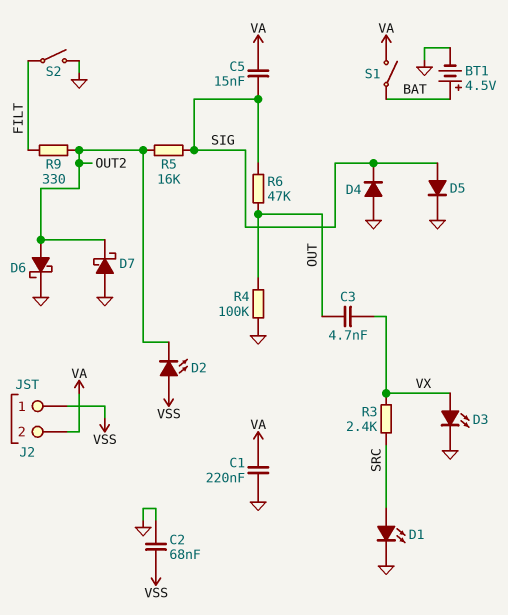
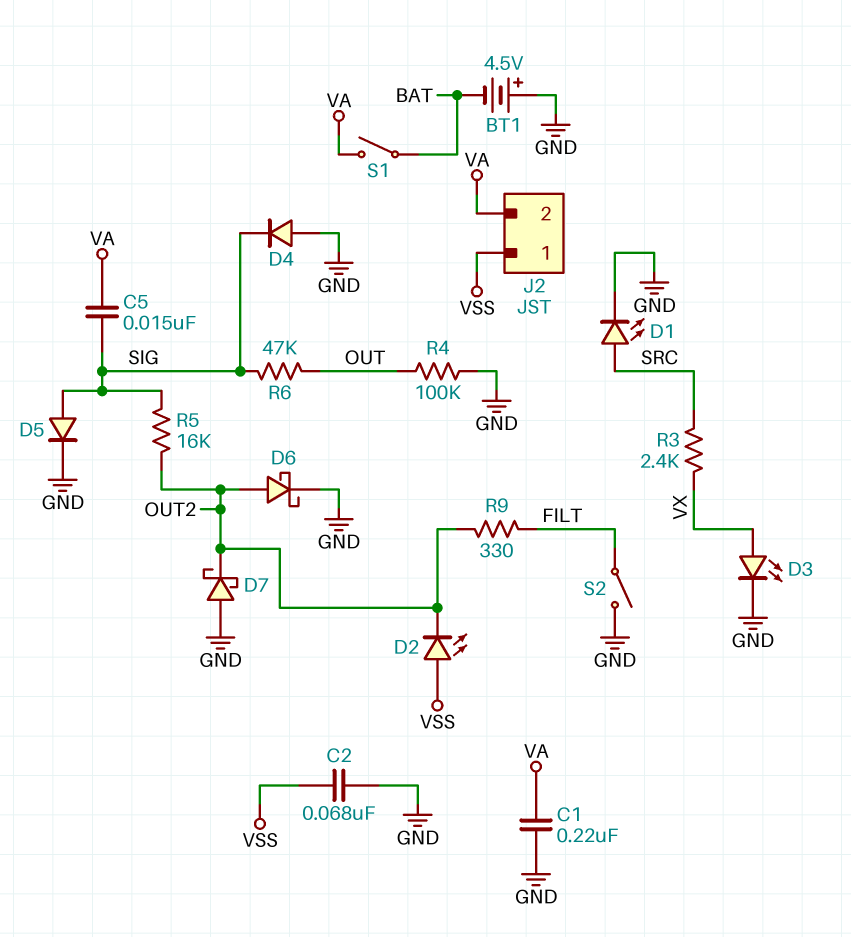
BT1: 4.5V (plus BAT, minus GND) -> 4.5V (plus GND, minus BAT)
C3: 4.7nF (OUT, VX) -> none

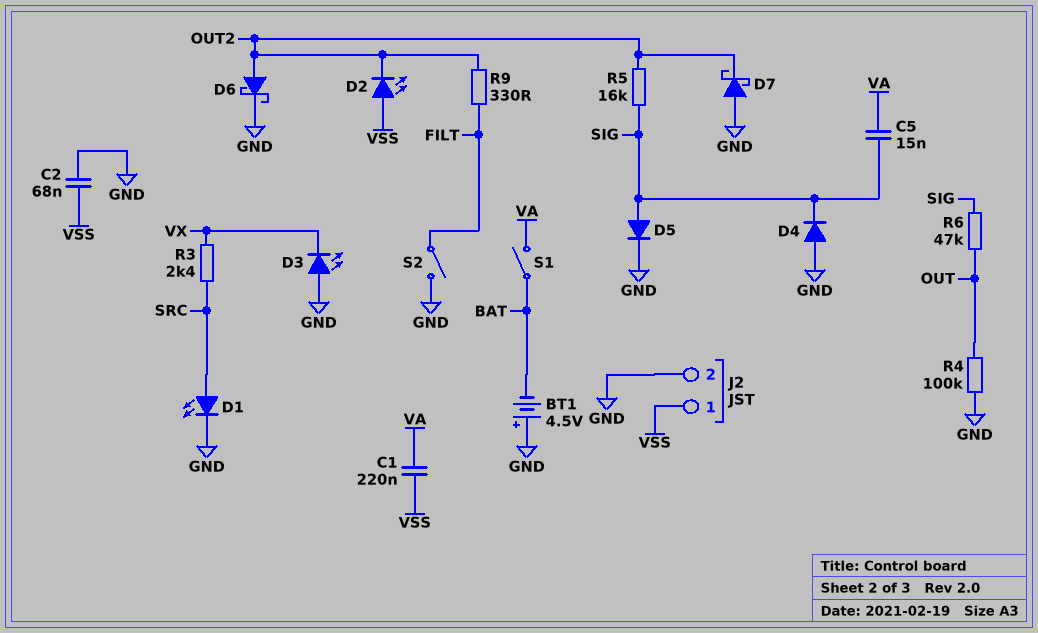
C1: 220nF (GND, VA) -> 220nF (VA, VSS)
D3: LED (A VX, K GND) -> LED (A GND, K VX)
J2 pin 2: VA -> GND

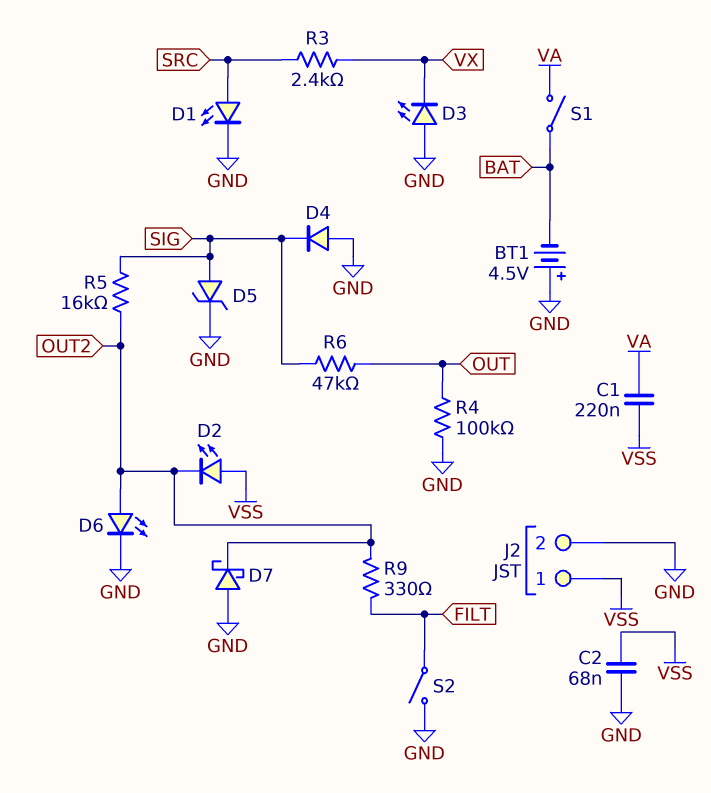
C5: 15nF (SIG, VA) -> none
D5: diode (A SIG, K GND) -> zener (A SIG, K GND)
D6: schottky (A OUT2, K GND) -> LED (A OUT2, K GND)

